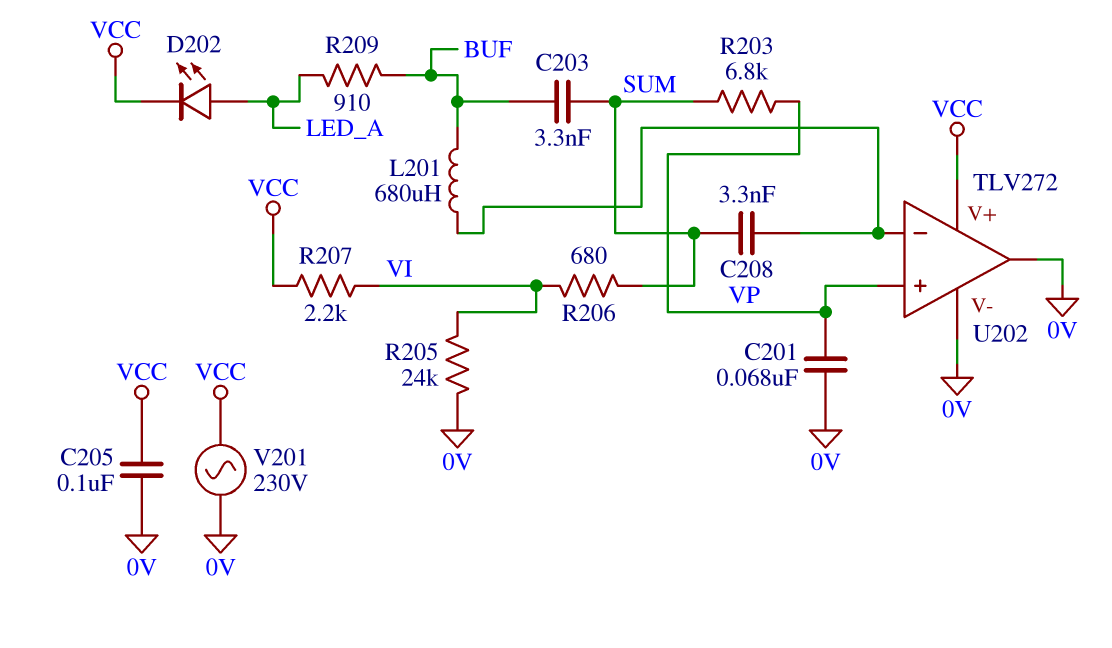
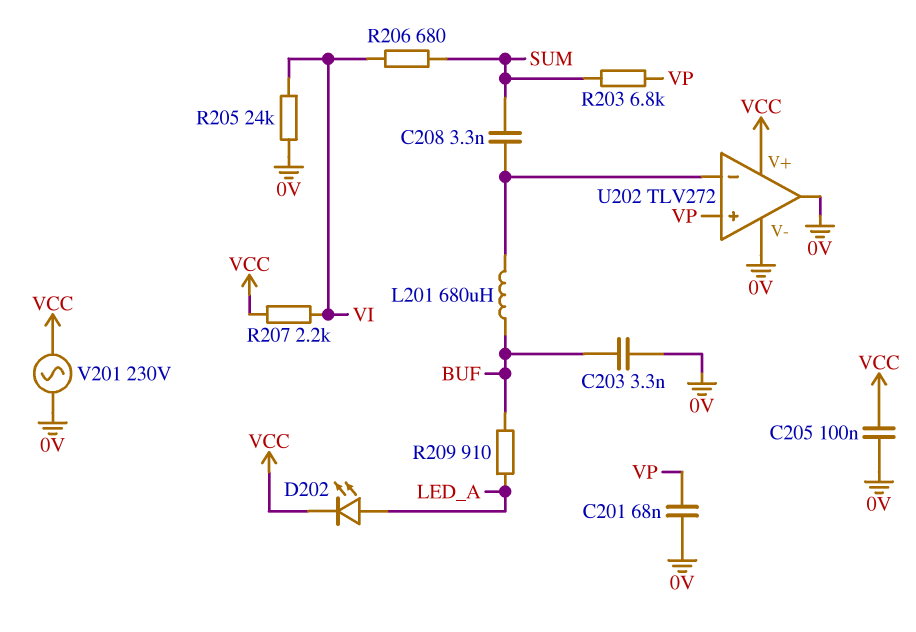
C203: 3.3nF (BUF, SUM) -> 3.3nF (0V, BUF)

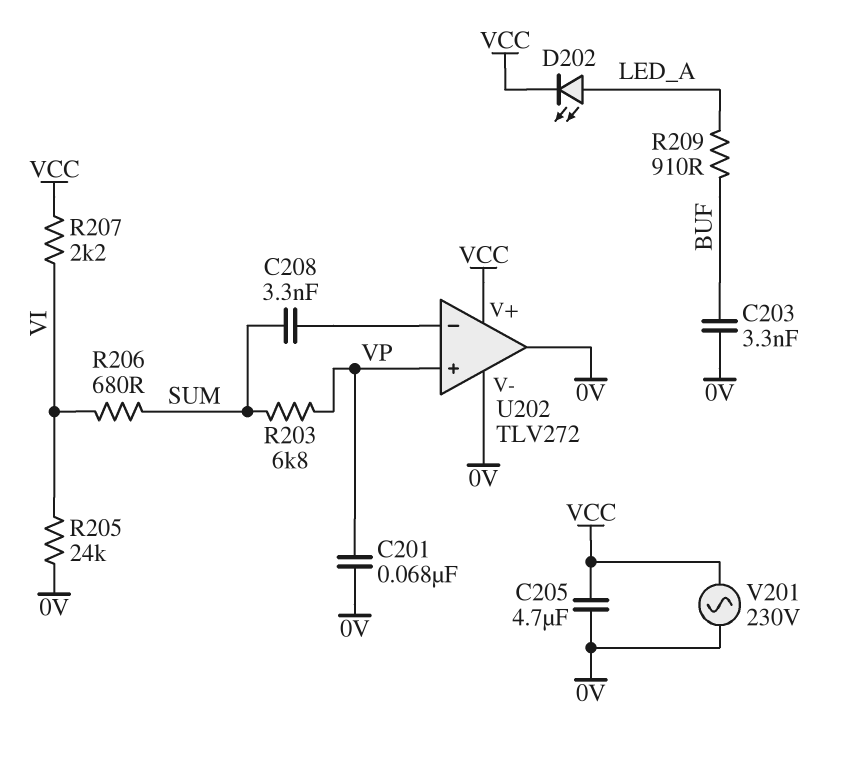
C205: 100nF (0V, VCC) -> 4.7uF (0V, VCC)
L201: 680uH (BUF, U202/in-) -> none

